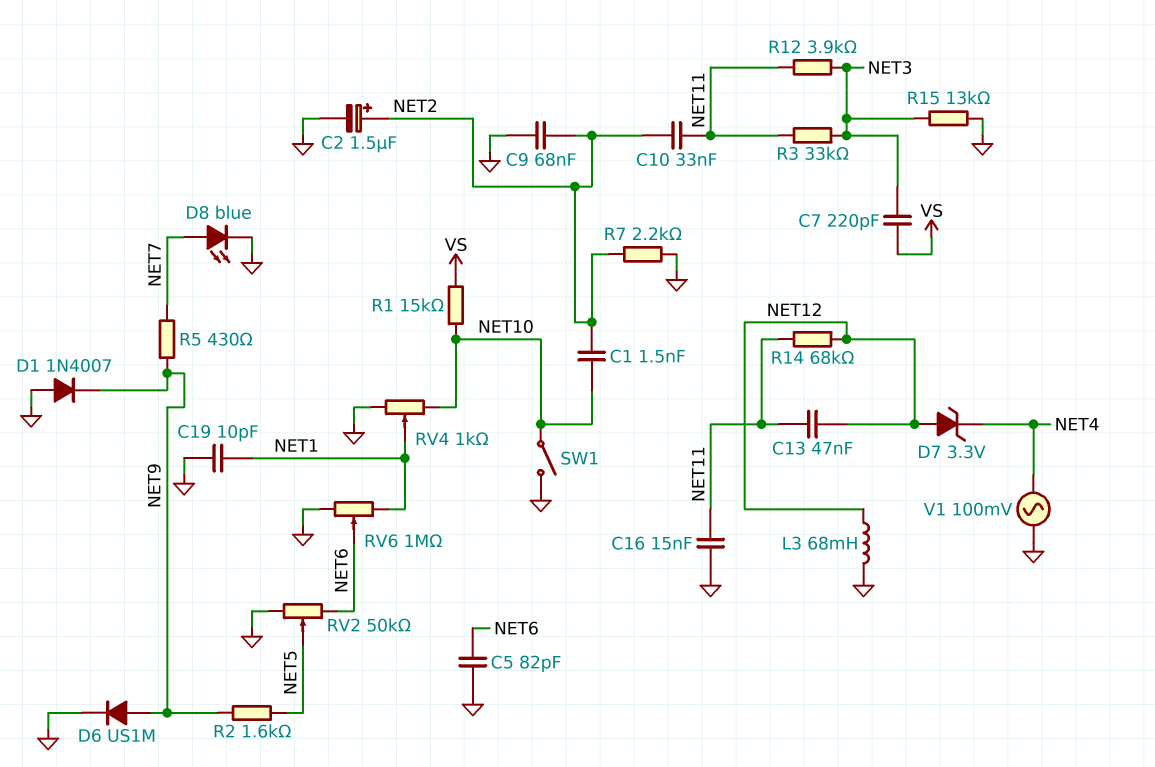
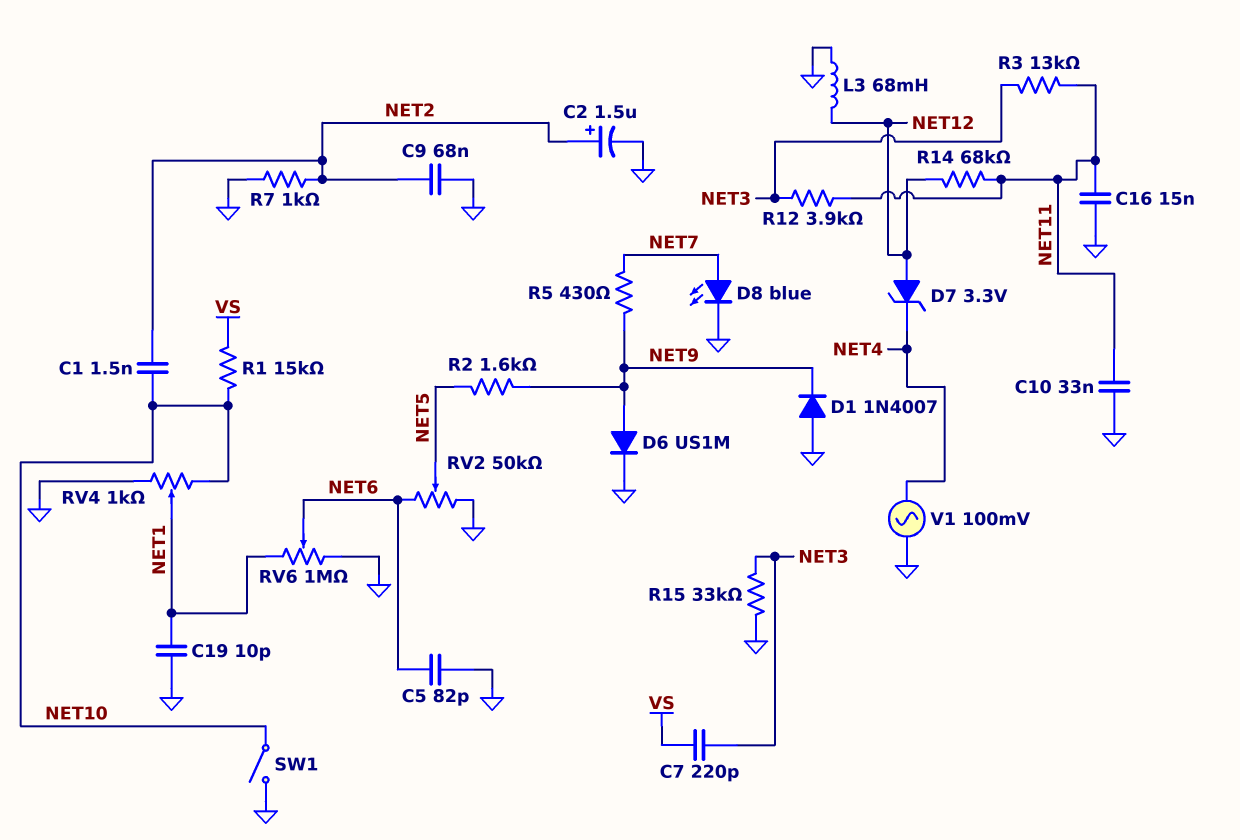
C10: 33nF (NET2, NET11) -> 33nF (GND, NET11)
C13: 47nF (NET11, NET12) -> none
R3: 33k (NET3, NET11) -> 13k (NET3, NET11)
R7: 2.2k (GND, NET2) -> 1k (GND, NET2)
R15: 13k (GND, NET3) -> 33k (GND, NET3)

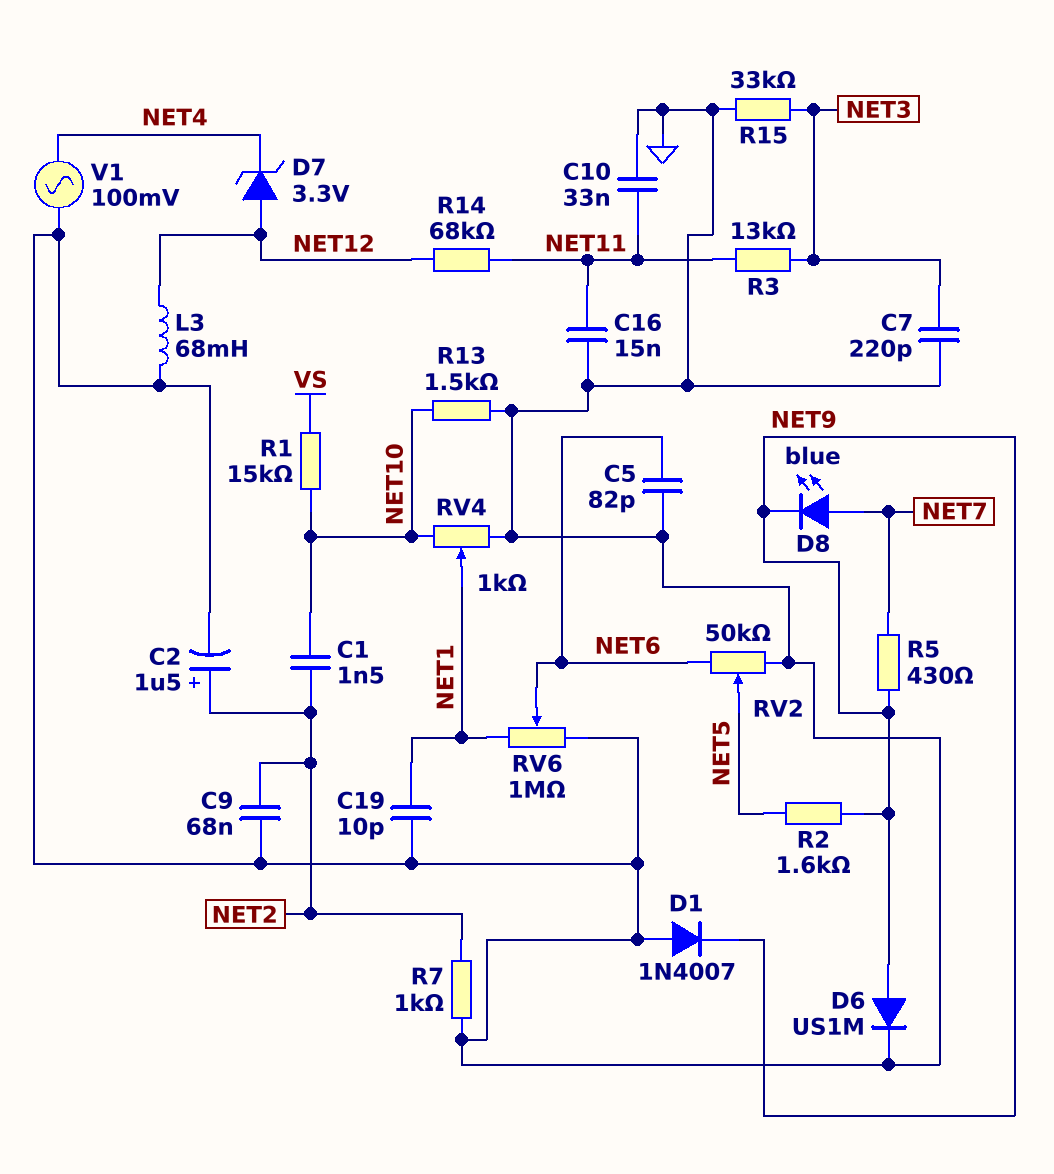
C7: 220pF (NET3, VS) -> 220pF (GND, NET3)
D8: LED blue (A NET7, K GND) -> LED blue (A NET7, K NET9)
R12: 3.9k (NET3, NET11) -> none
R13: none -> 1.5k (GND, NET10)
SW1: switch (GND, NET10) -> none

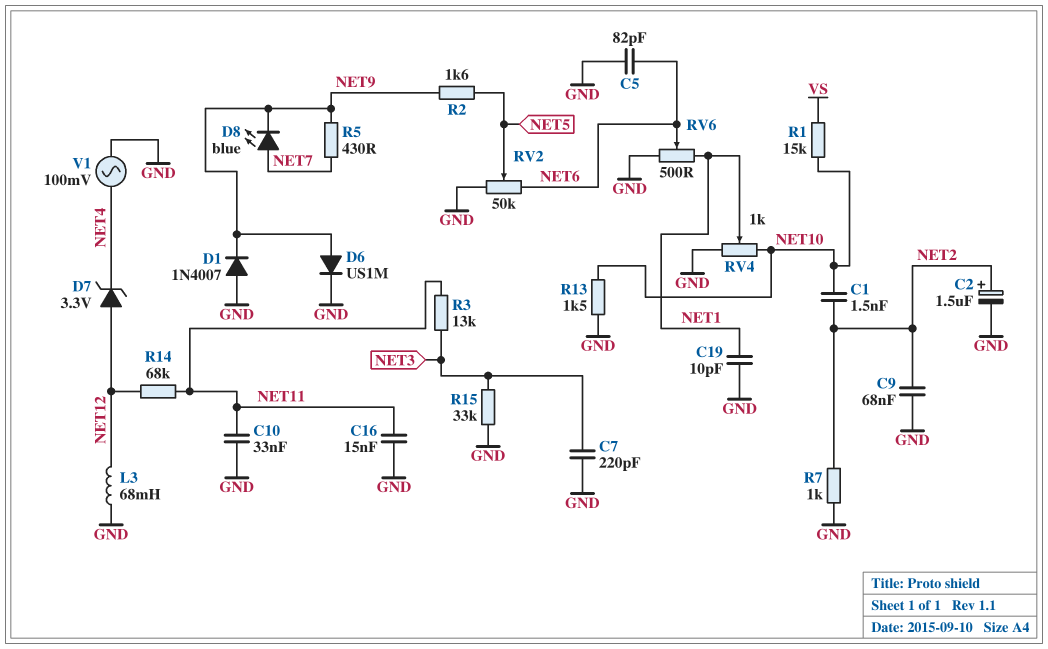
RV6: 1M (GND, NET1, wiper NET6) -> 500 (GND, NET1, wiper NET6)

